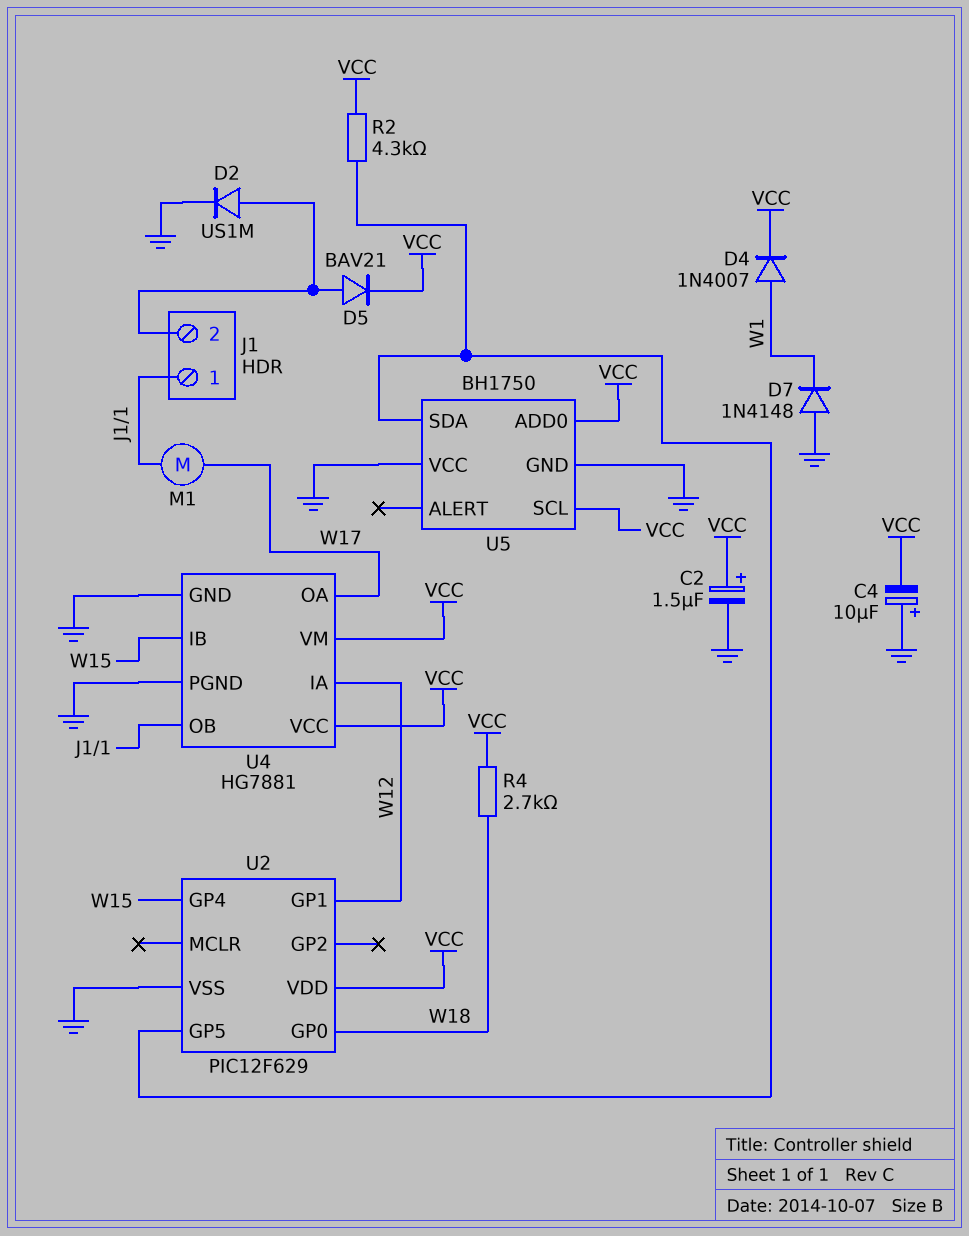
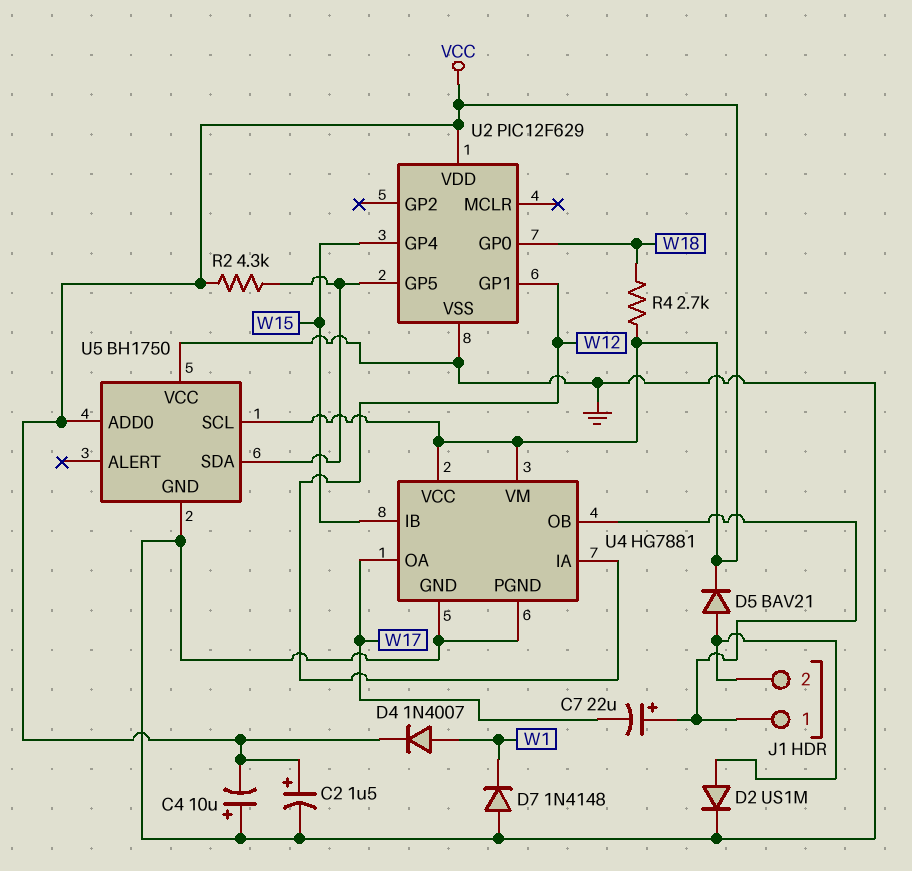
C7: none -> 22uF (plus J1/1, minus W17)
M1: motor (J1/1, W17) -> none

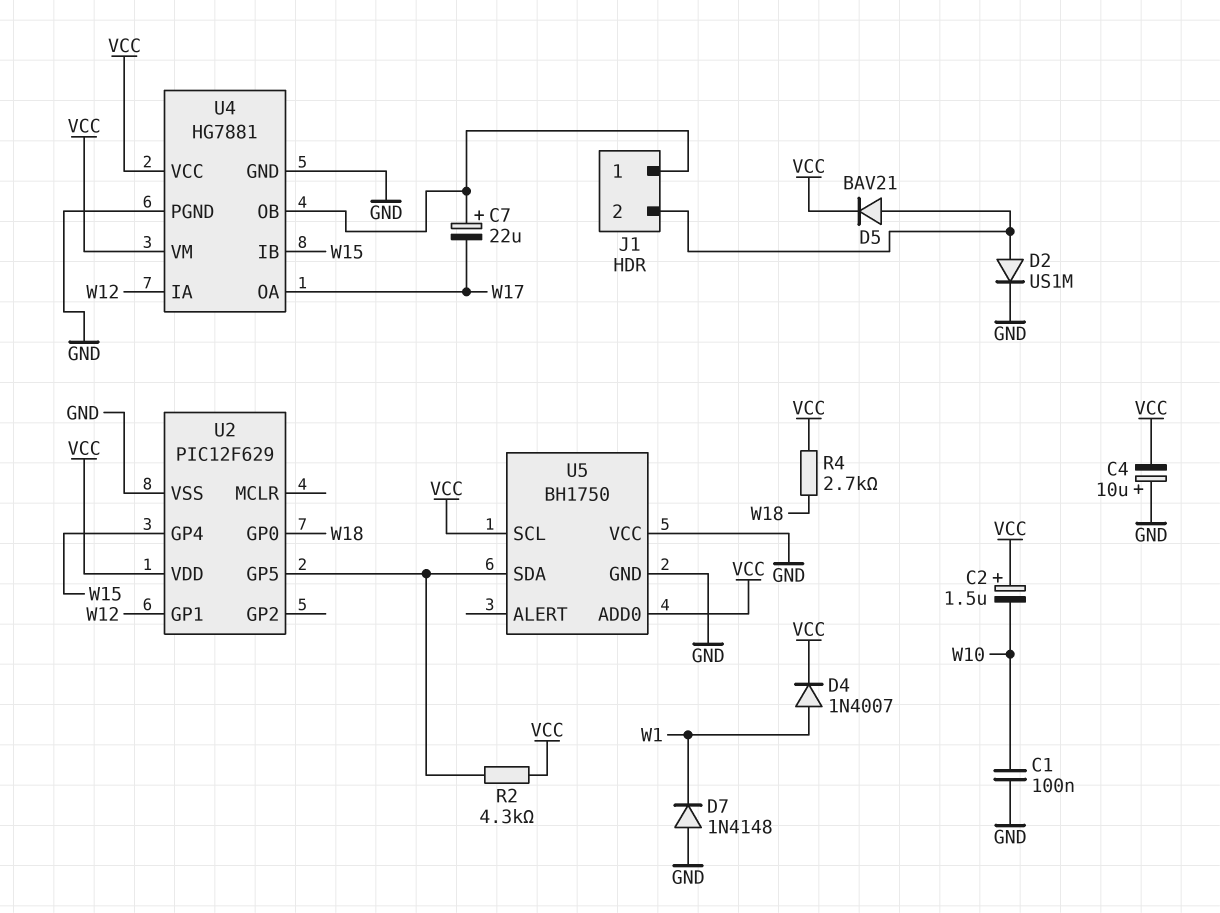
C1: none -> 100nF (GND, W10)
C2: 1.5uF (plus VCC, minus GND) -> 1.5uF (plus VCC, minus W10)

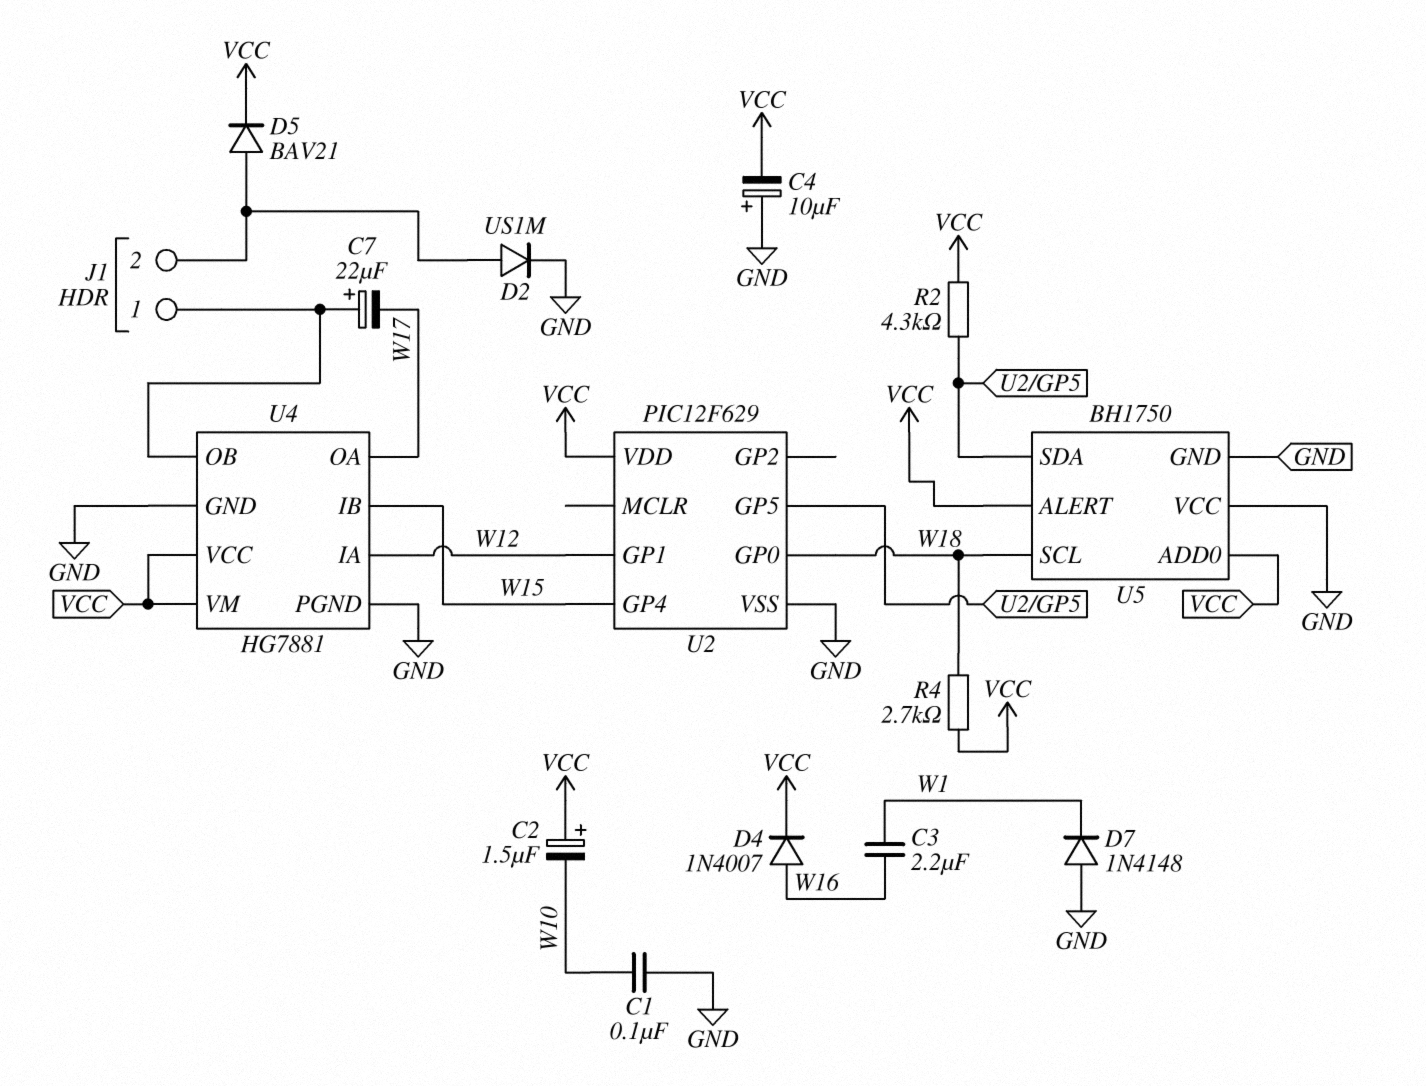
C3: none -> 2.2uF (W1, W16)
D4: diode 1N4007 (A W1, K VCC) -> diode 1N4007 (A W16, K VCC)
U5 pin ALERT: none -> VCC
U5 pin SCL: VCC -> W18

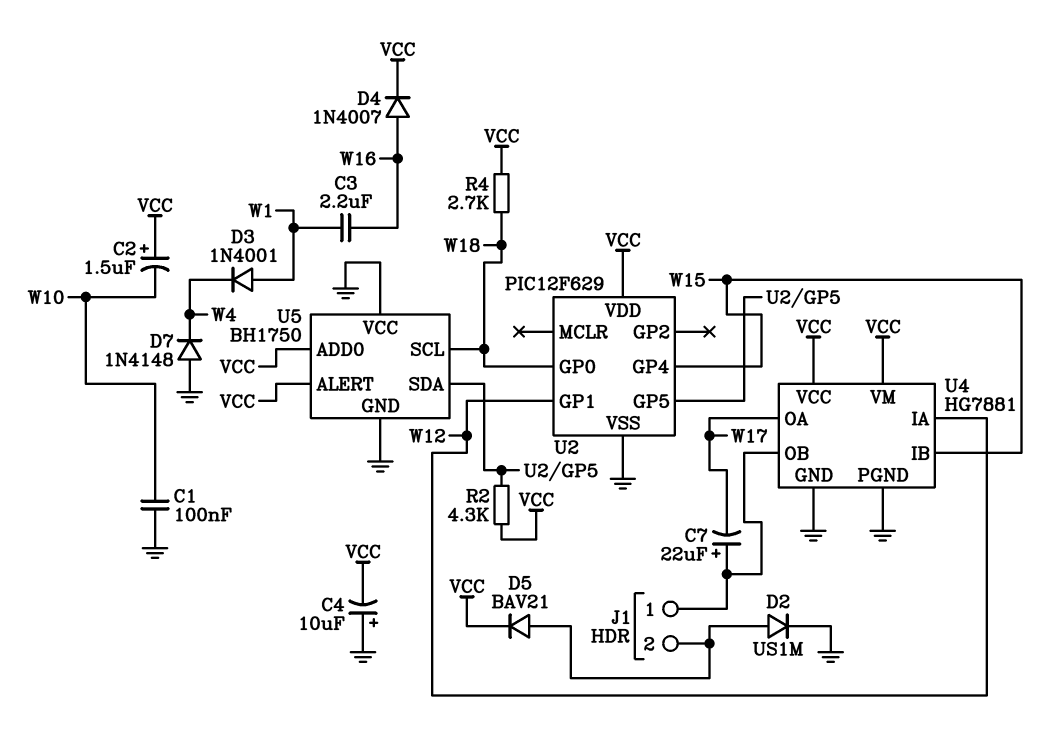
D3: none -> diode 1N4001 (A W1, K W4)
D7: diode 1N4148 (A GND, K W1) -> diode 1N4148 (A GND, K W4)

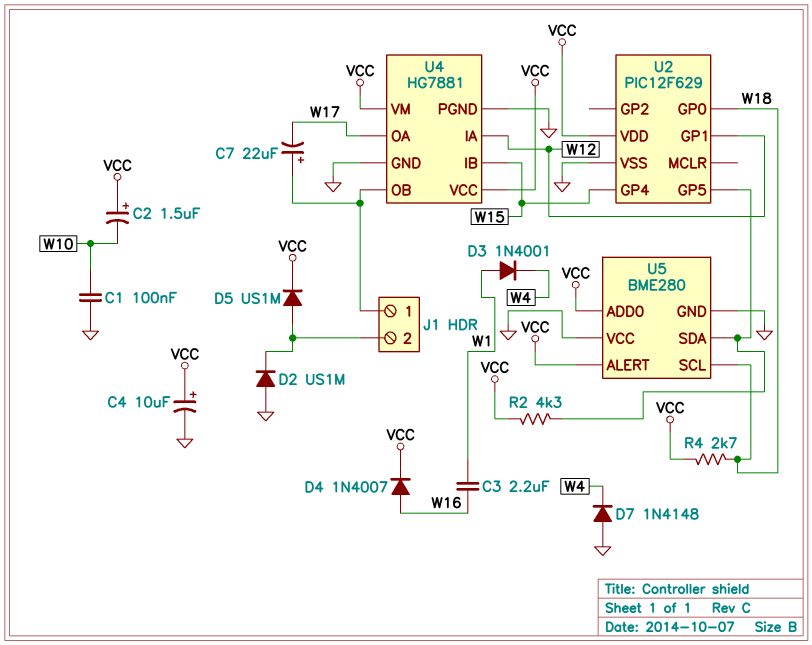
C4: 10uF (plus GND, minus VCC) -> 10uF (plus VCC, minus GND)
D2: diode US1M (A J1/2, K GND) -> diode US1M (A GND, K J1/2)
D5: diode BAV21 (A J1/2, K VCC) -> diode US1M (A J1/2, K VCC)
U5: BH1750 -> BME280

